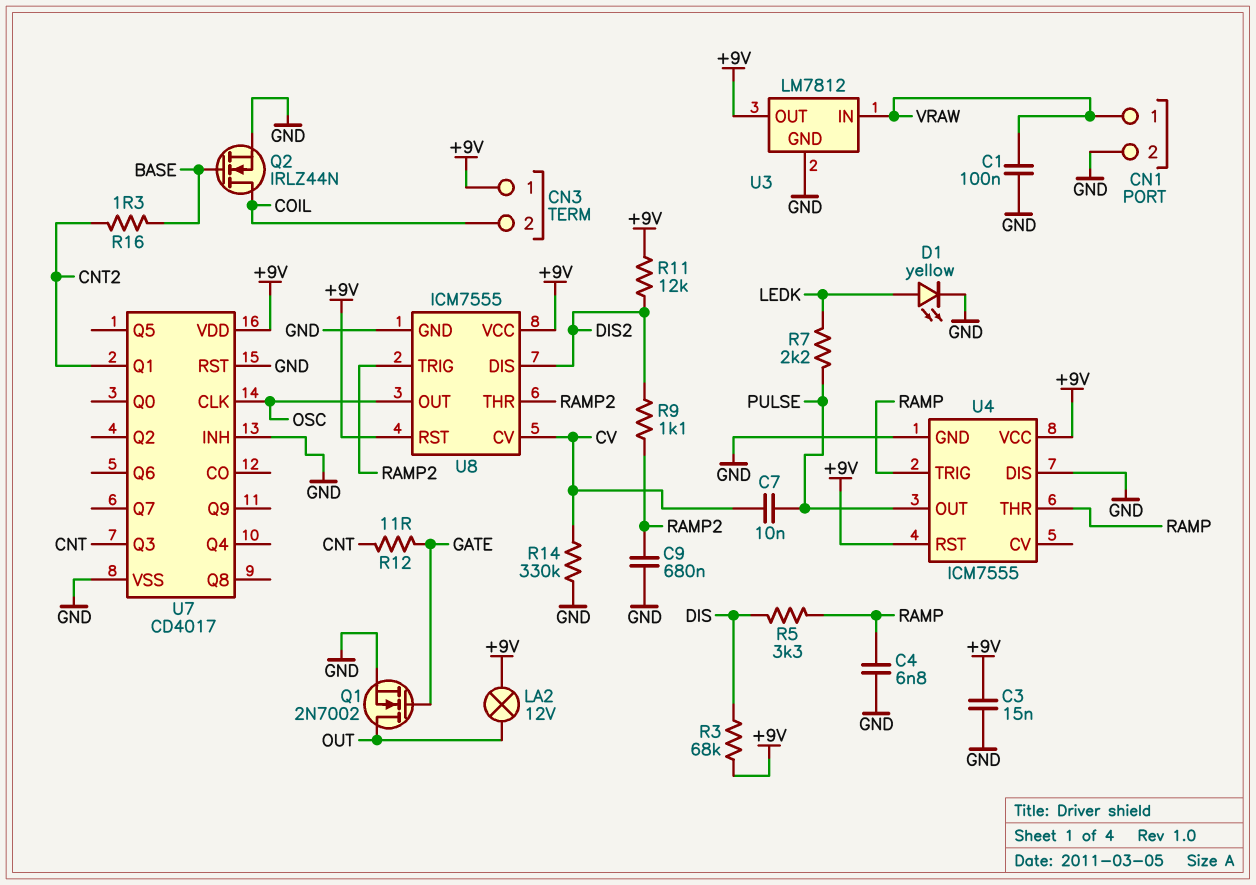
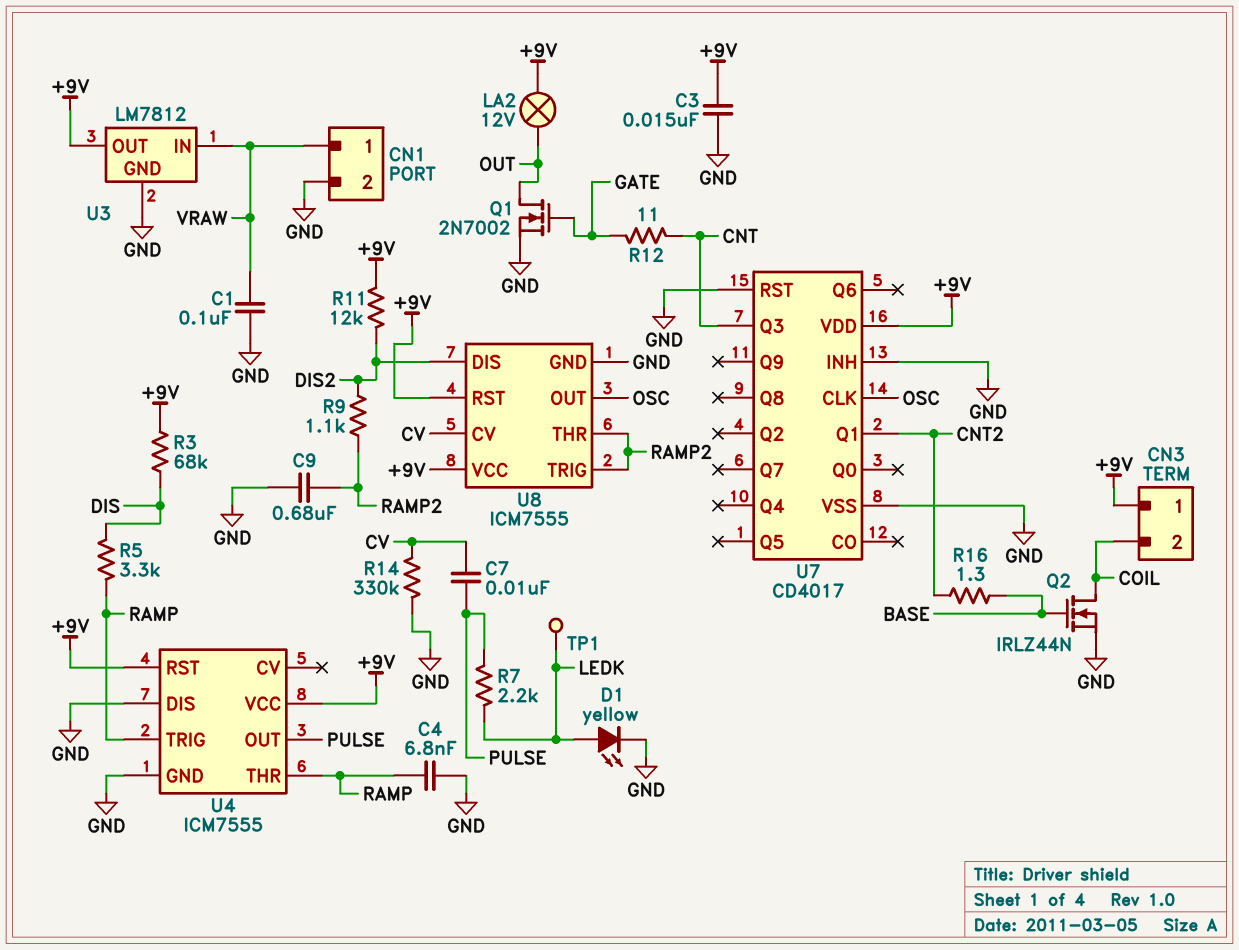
TP1: none -> test point (LEDK)

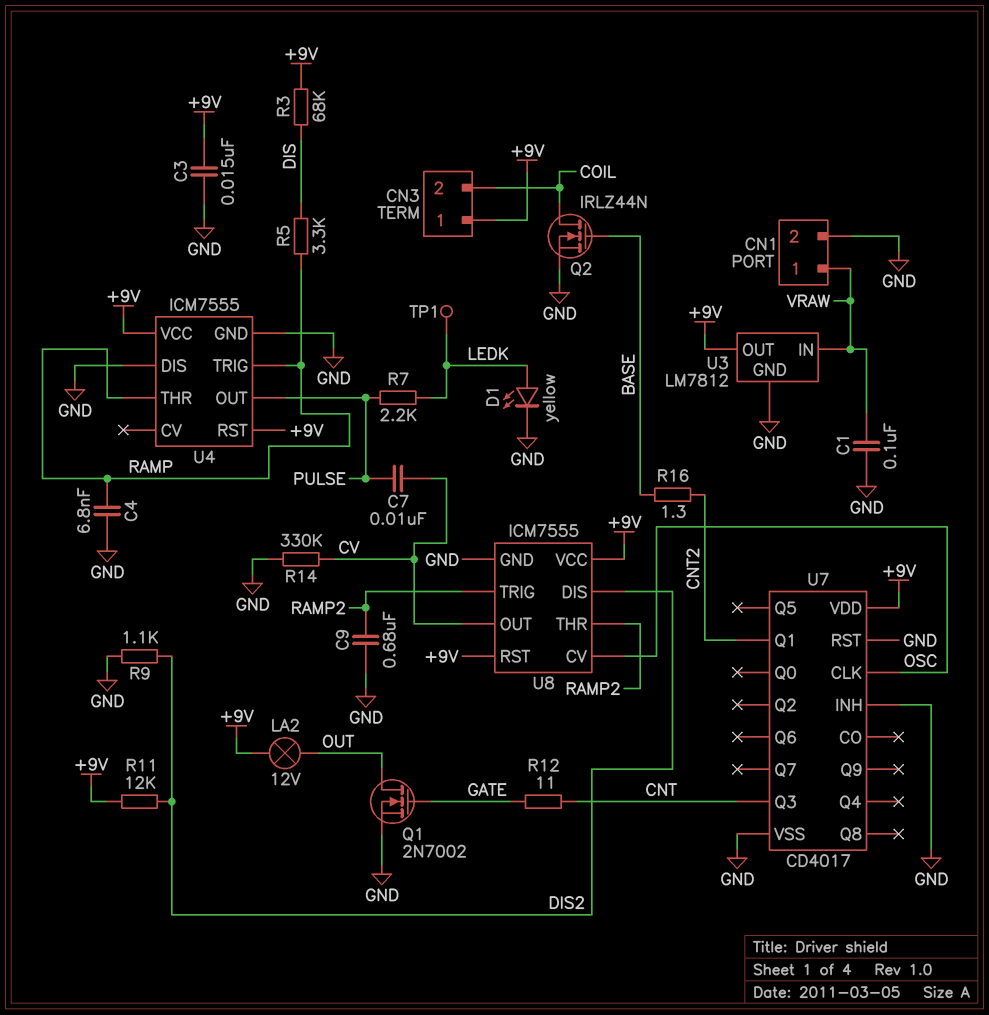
R9: 1.1k (DIS2, RAMP2) -> 1.1k (DIS2, GND)
U8 pin CV: CV -> OSC
U8 pin OUT: OSC -> CV

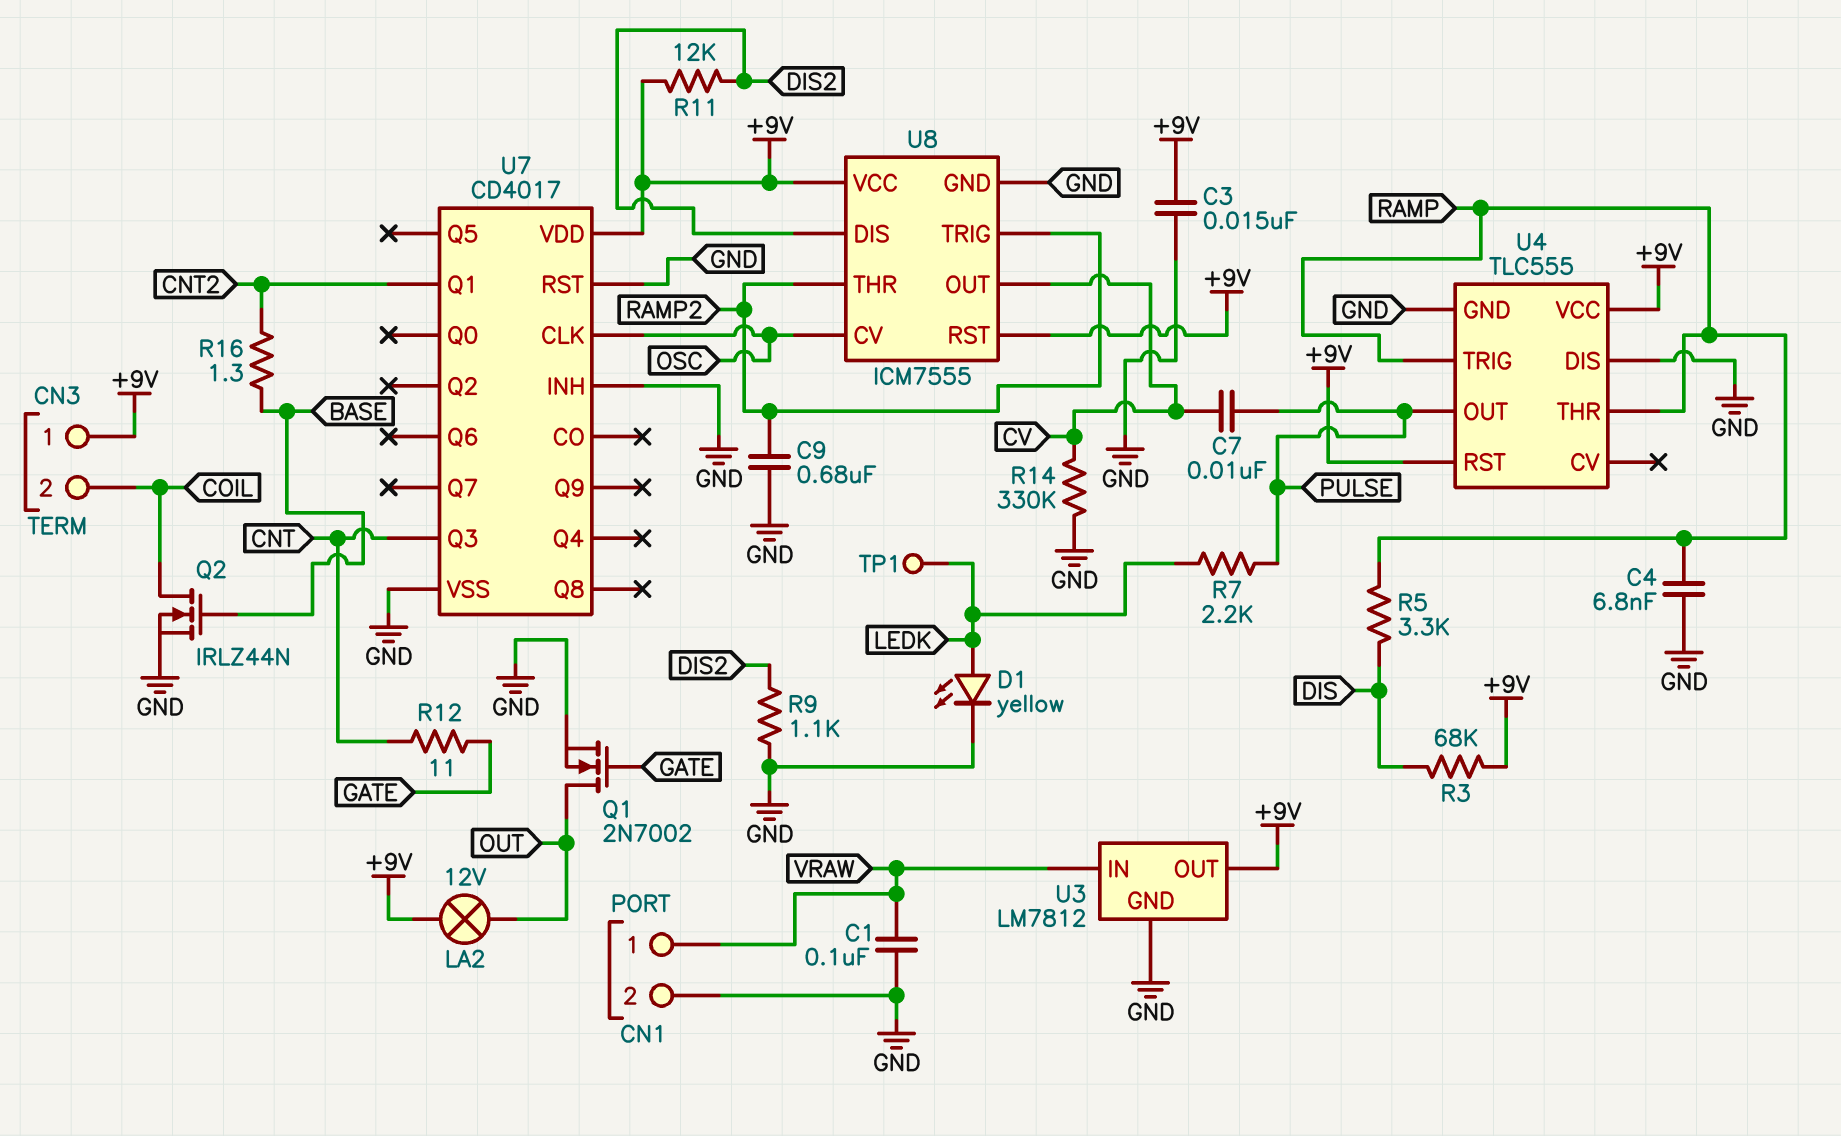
U4: ICM7555 -> TLC555

